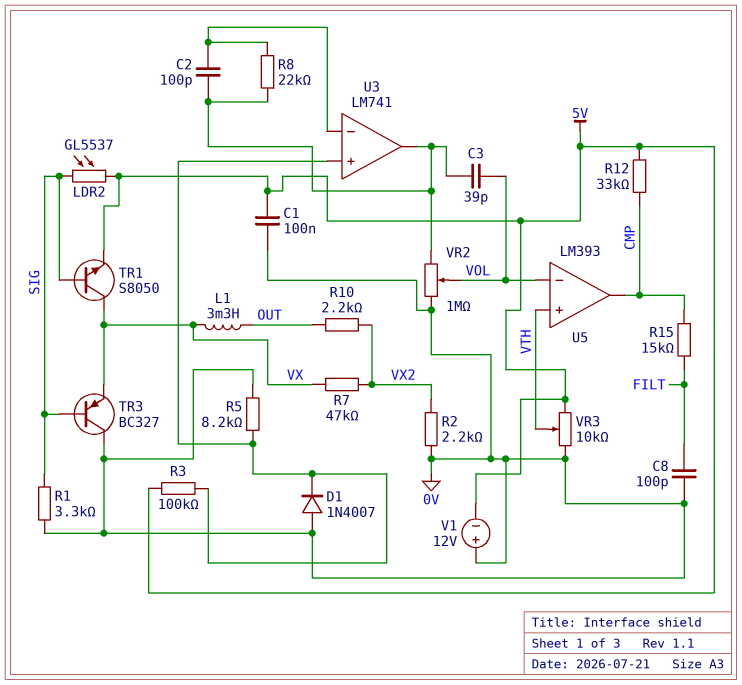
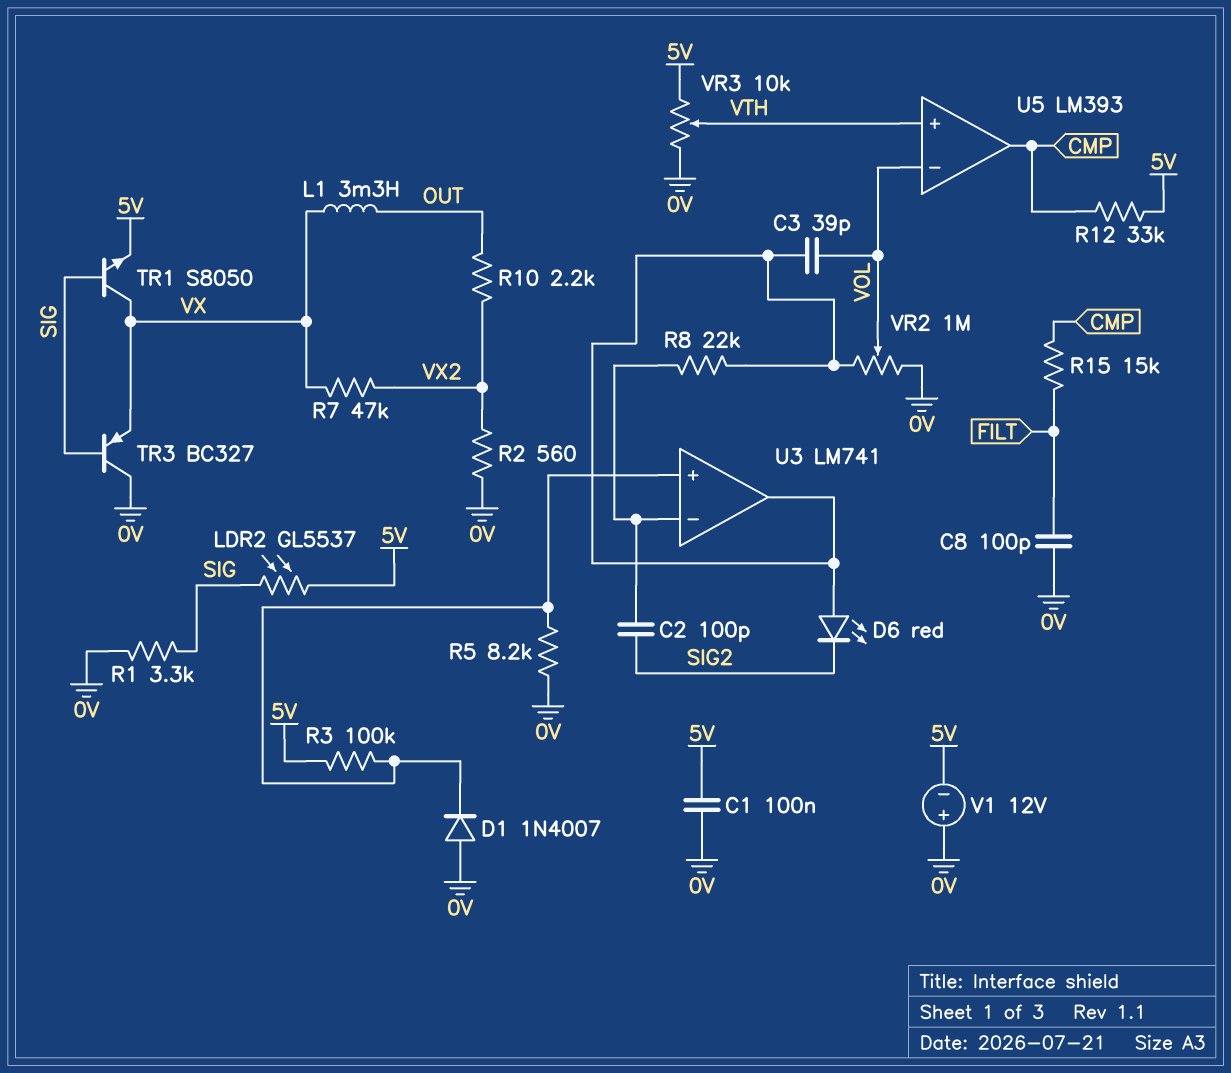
C2: 100pF (U3/in-, U3/out) -> 100pF (SIG2, U3/in-)
D6: none -> LED red (A U3/out, K SIG2)
R2: 2.2k (0V, VX2) -> 560 (0V, VX2)

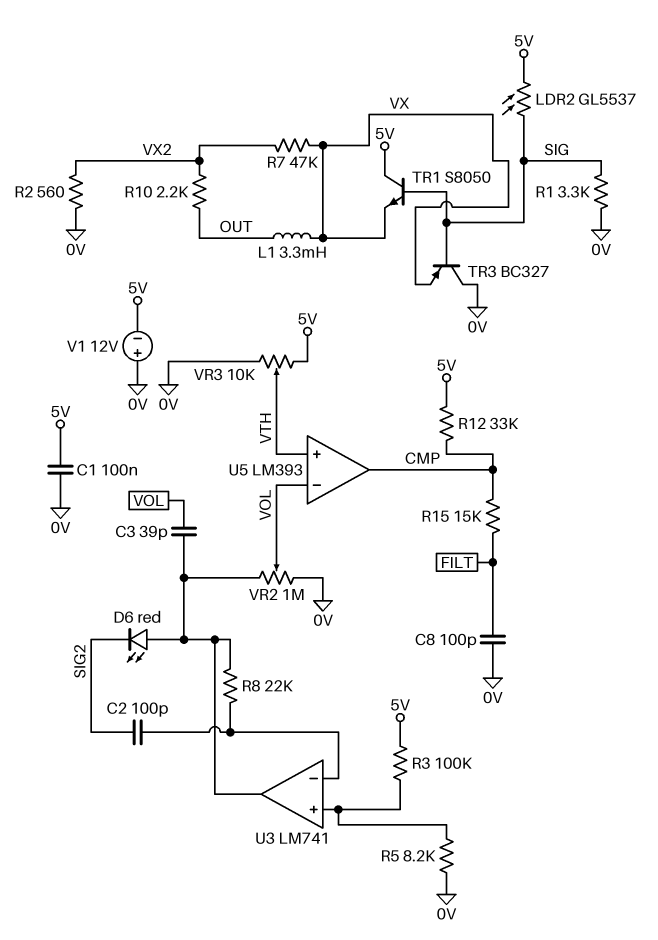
D1: diode 1N4007 (A 0V, K U3/in+) -> none
TR1: NPN S8050 (B SIG, C VX, E 5V) -> NPN S8050 (B SIG, C 5V, E VX)

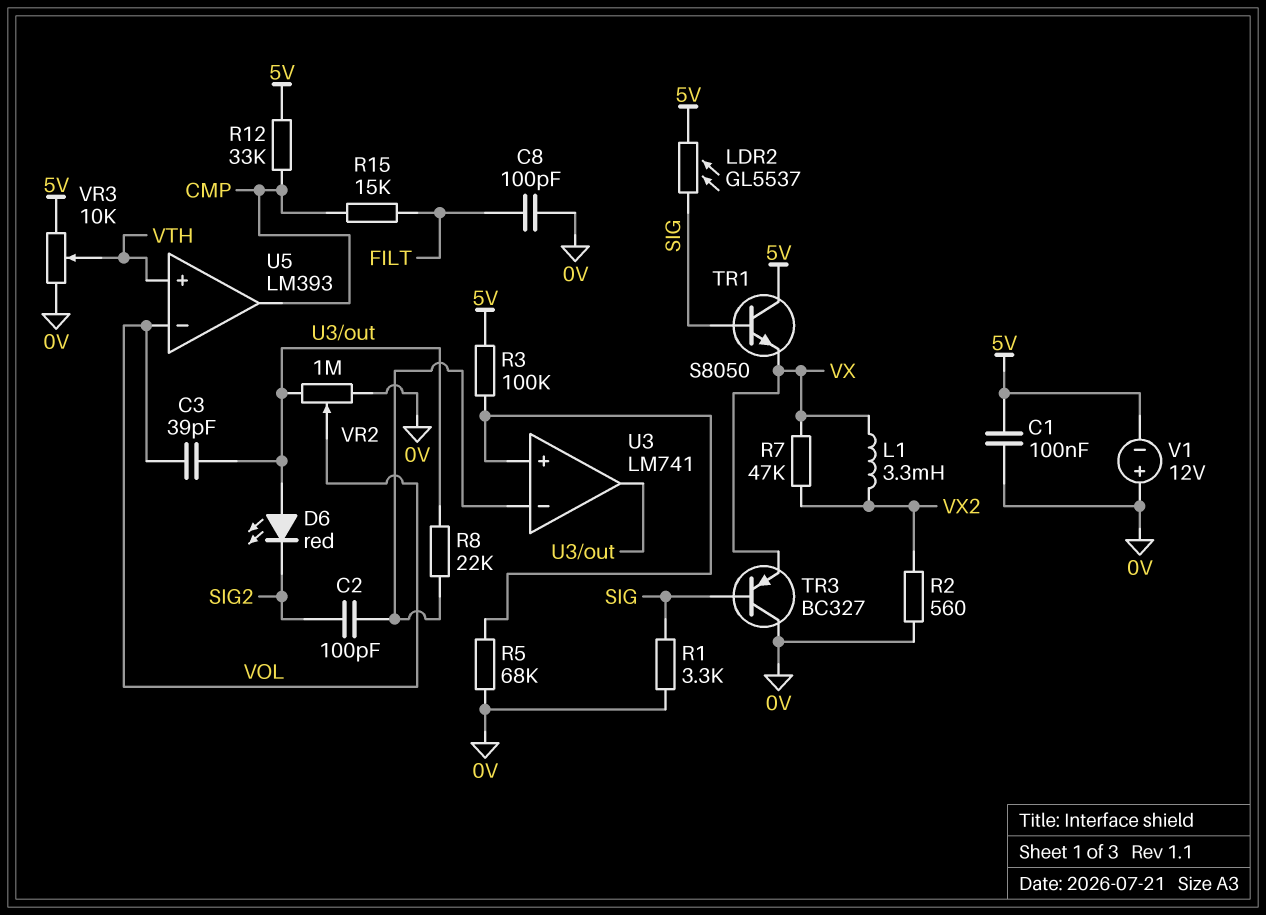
L1: 3.3mH (OUT, VX) -> 3.3mH (VX, VX2)
R5: 8.2k (0V, U3/in+) -> 68k (0V, U3/in+)
R10: 2.2k (OUT, VX2) -> none

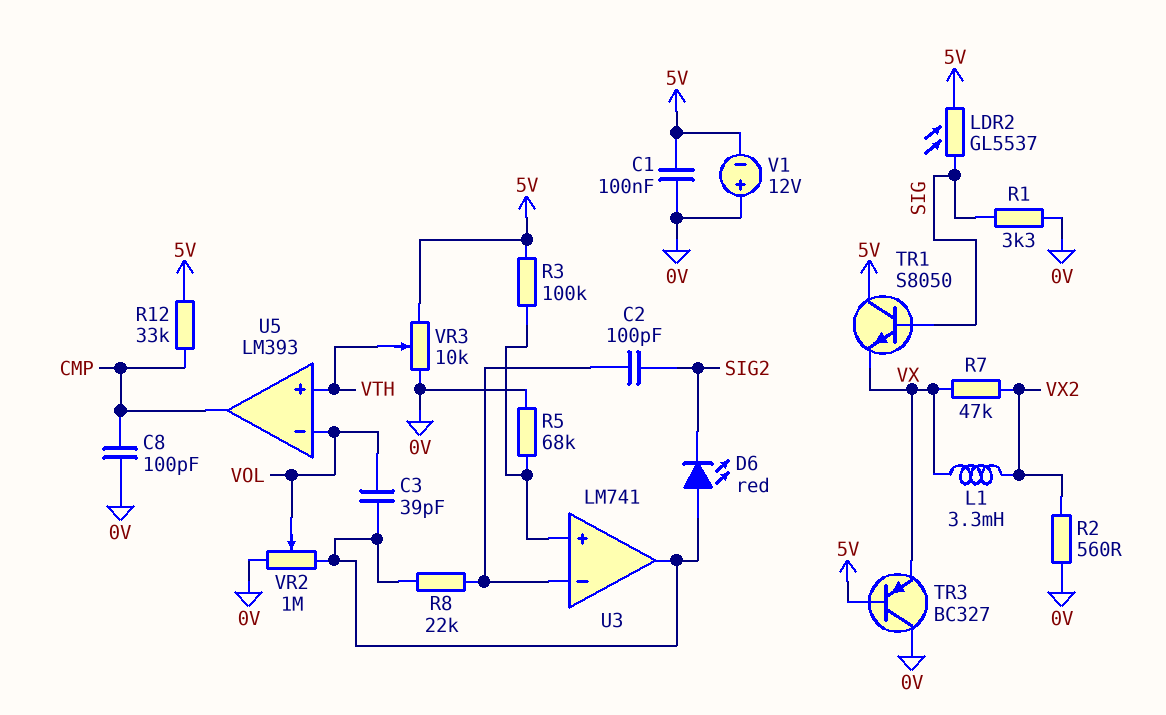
C8: 100pF (0V, FILT) -> 100pF (0V, CMP)
R15: 15k (CMP, FILT) -> none
TR3: PNP BC327 (B SIG, C 0V, E VX) -> PNP BC327 (B 5V, C 0V, E VX)

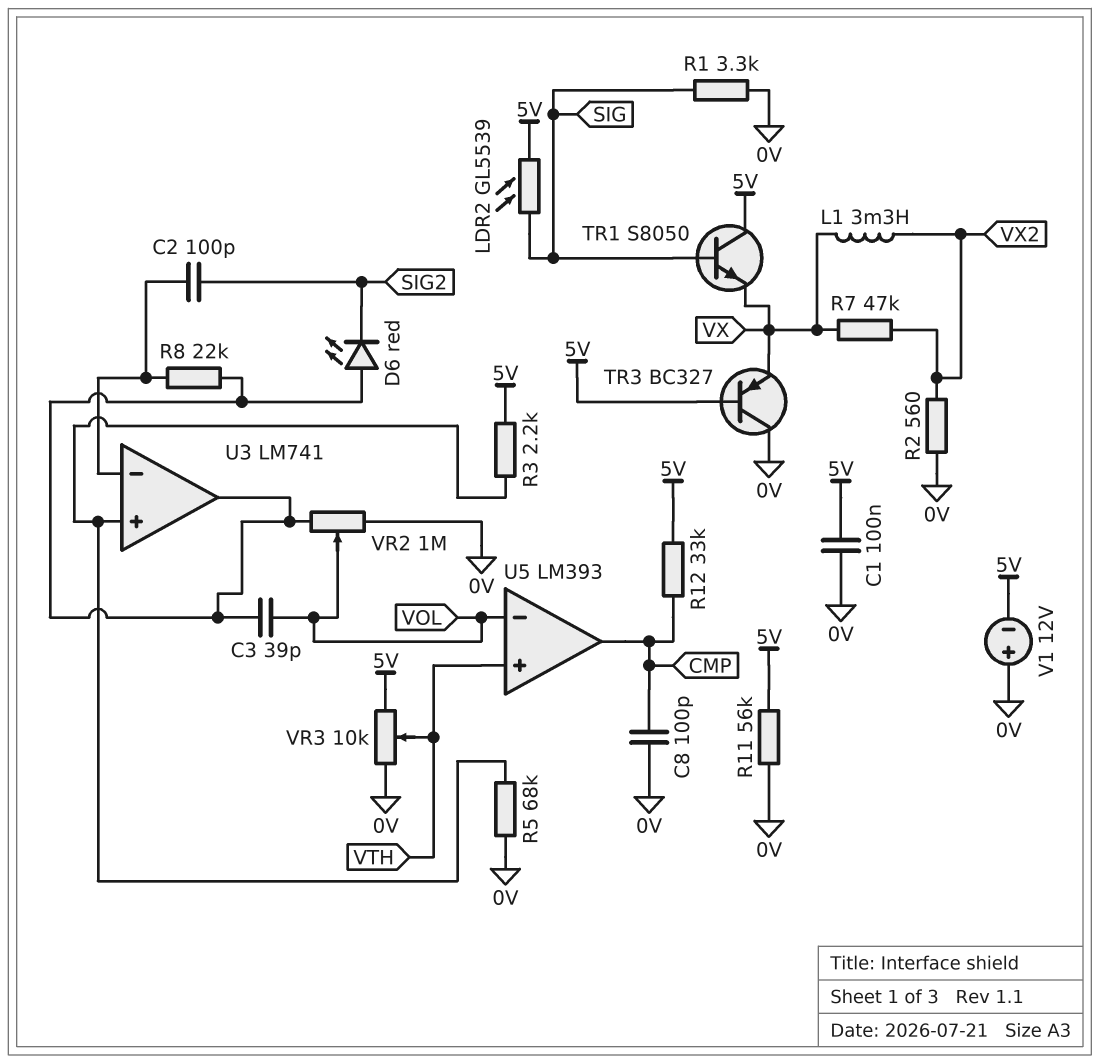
LDR2: GL5537 (5V, SIG) -> GL5539 (5V, SIG)
R3: 100k (5V, U3/in+) -> 2.2k (5V, U3/in+)
R11: none -> 56k (0V, 5V)

